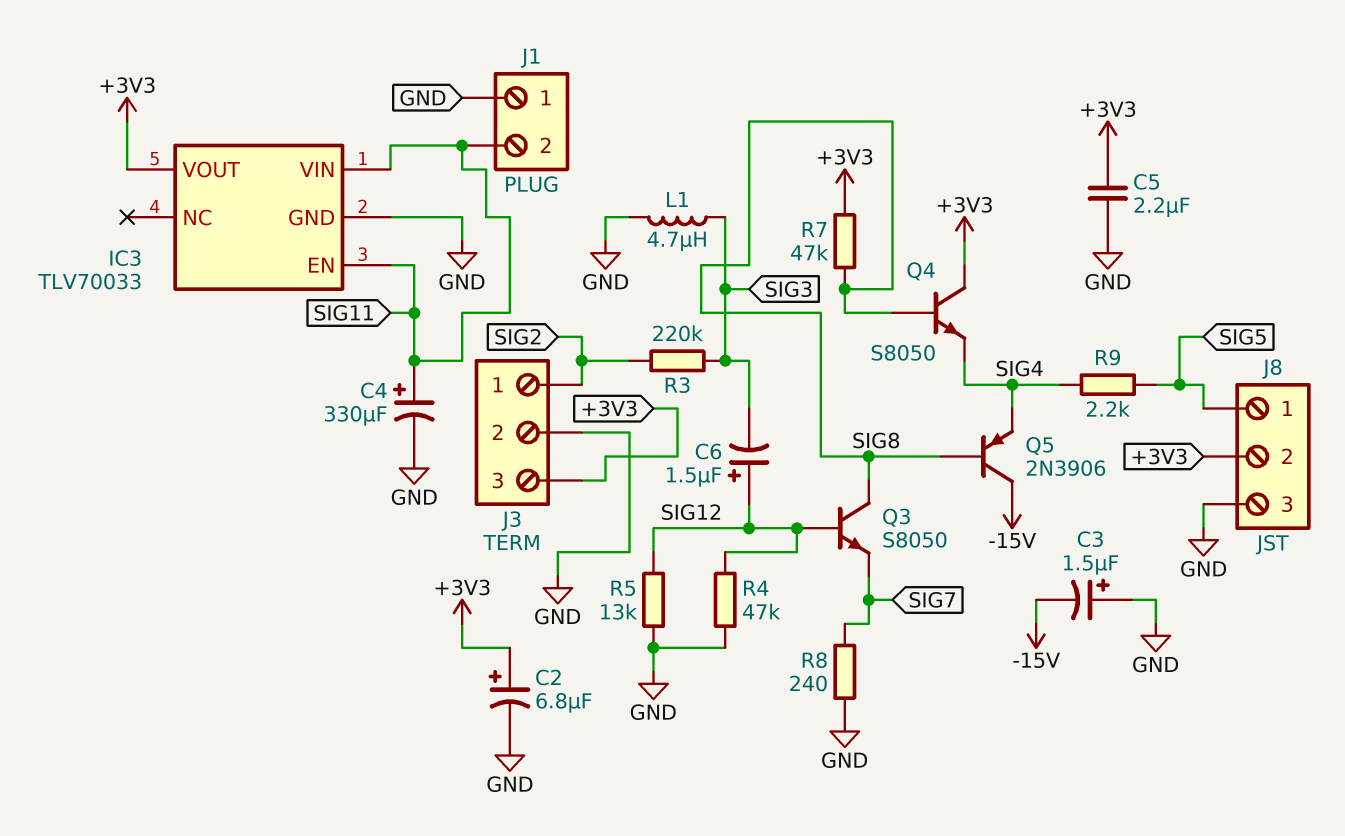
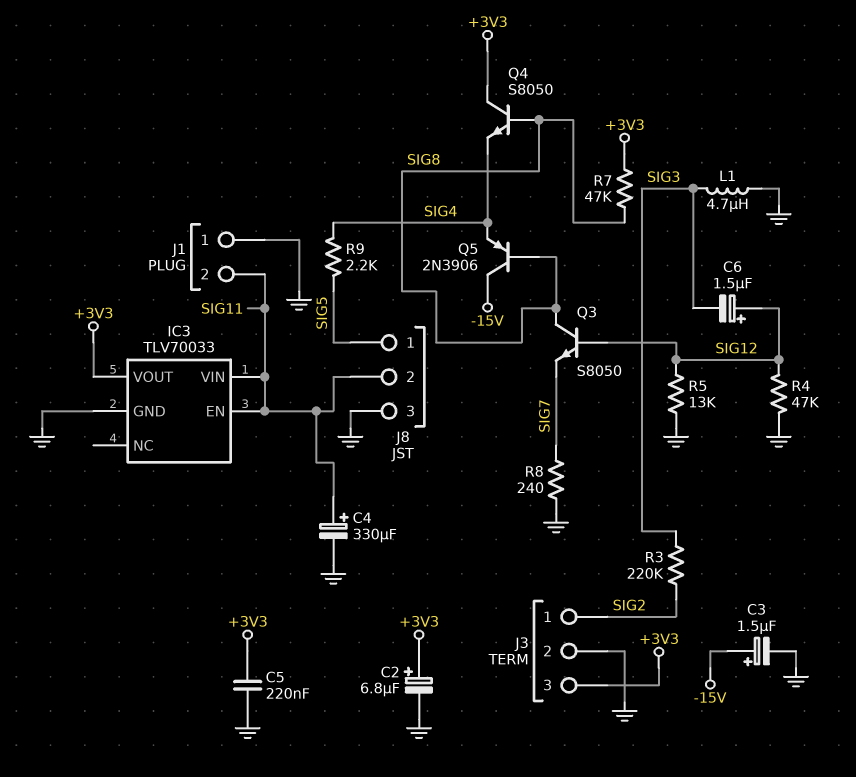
C3: 1.5uF (plus GND, minus -15V) -> 1.5uF (plus -15V, minus GND)
C5: 2.2uF (+3V3, GND) -> 220nF (+3V3, GND)
J8 pin 2: +3V3 -> SIG11

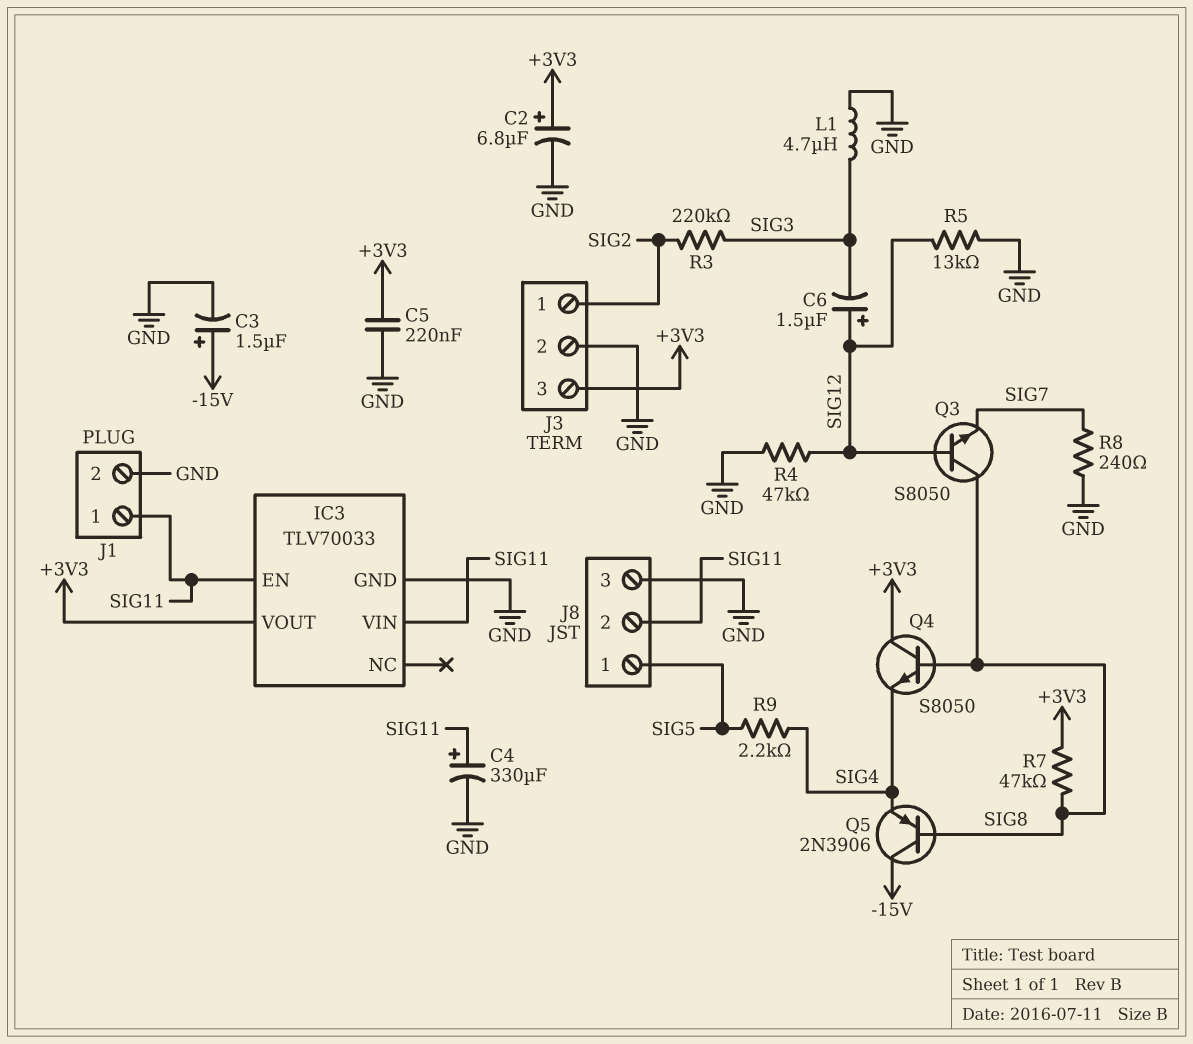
J1 pin 1: GND -> SIG11
J1 pin 2: SIG11 -> GND

